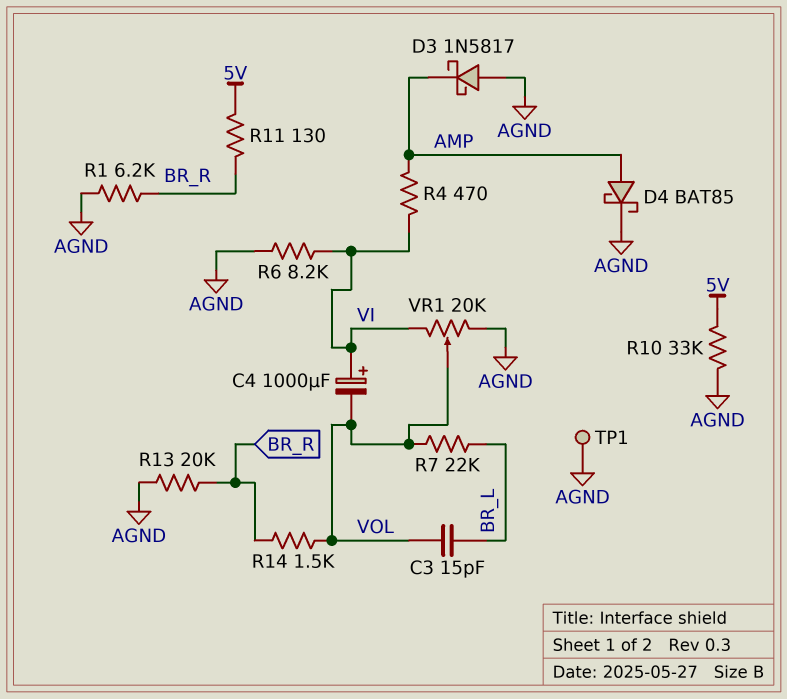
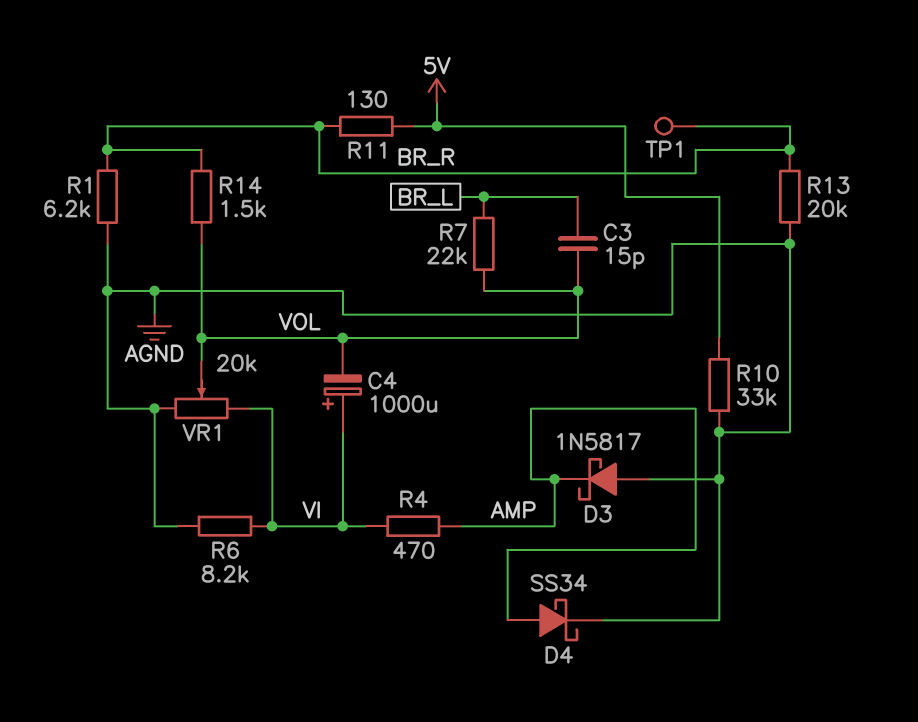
D4: schottky BAT85 (A AMP, K AGND) -> schottky SS34 (A AMP, K AGND)
TP1: test point (AGND) -> test point (BR_R)

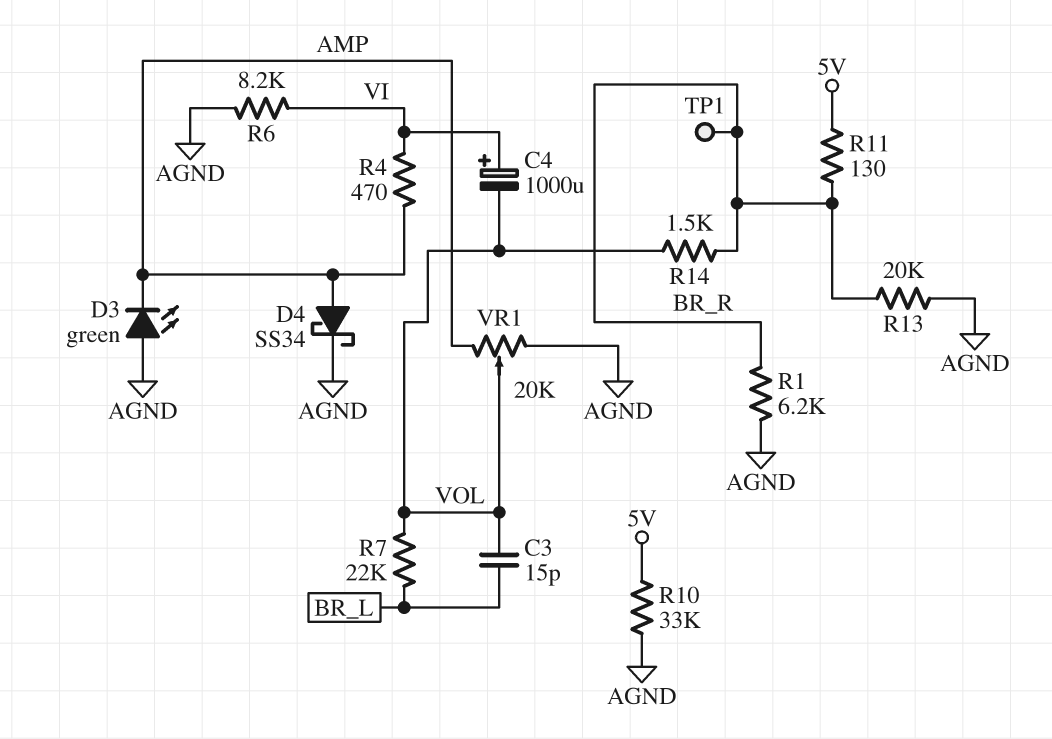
D3: schottky 1N5817 (A AGND, K AMP) -> LED green (A AGND, K AMP)
VR1: 20k (AGND, VI, wiper VOL) -> 20k (AGND, AMP, wiper VOL)

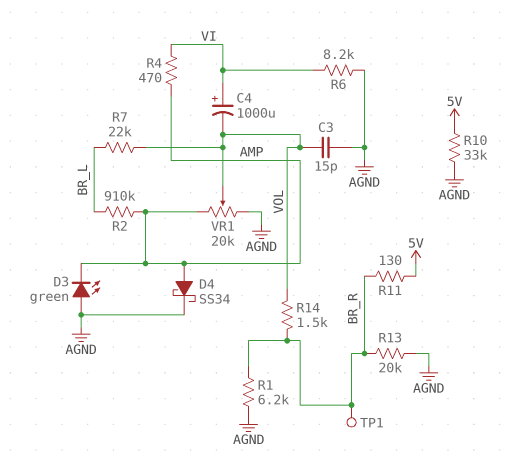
C3: 15pF (BR_L, VOL) -> 15pF (AGND, VOL)
R2: none -> 910k (AMP, BR_L)

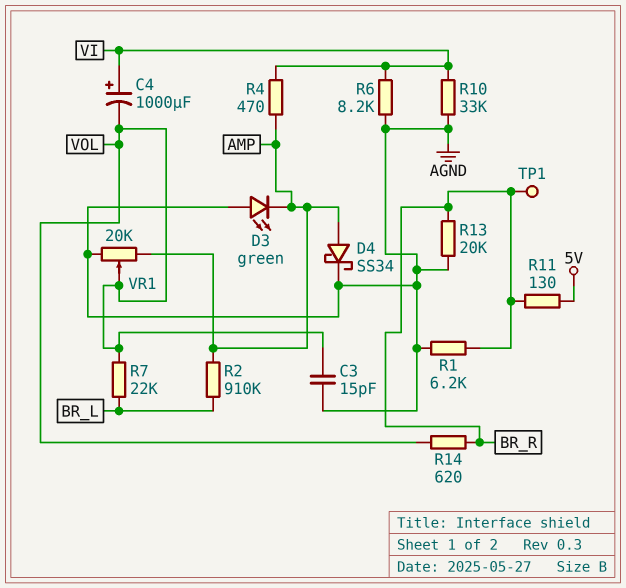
R10: 33k (5V, AGND) -> 33k (AGND, VI)
R14: 1.5k (BR_R, VOL) -> 620 (BR_R, VOL)

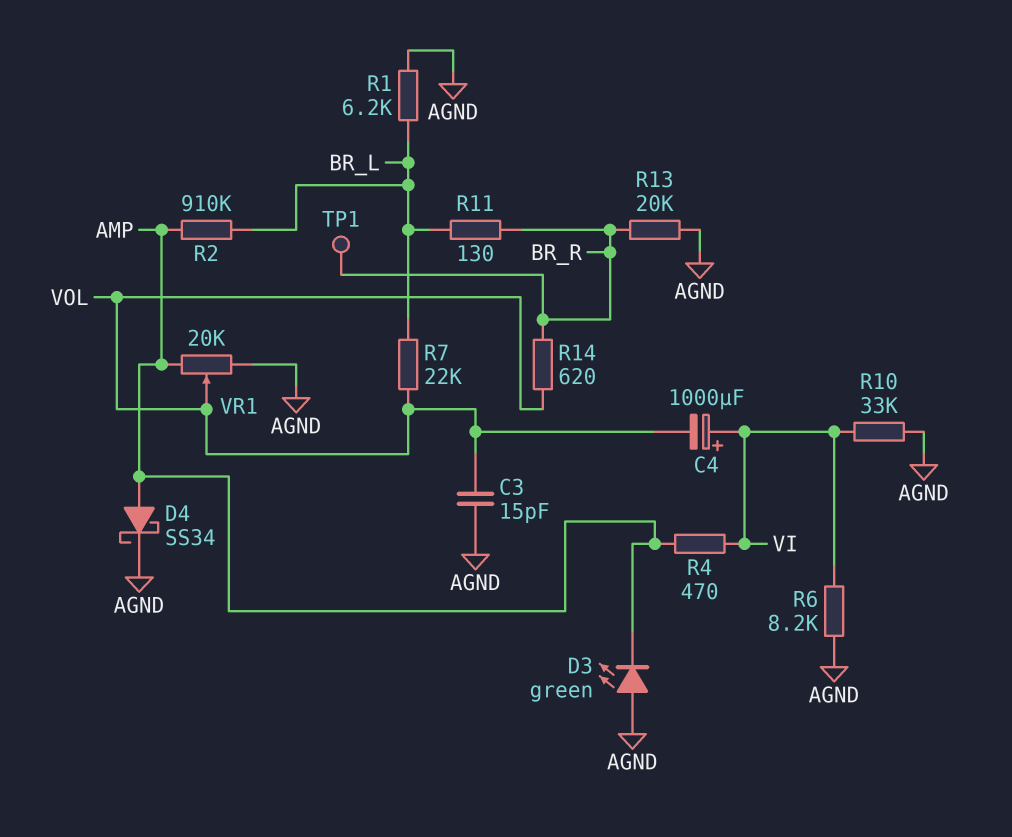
R1: 6.2k (AGND, BR_R) -> 6.2k (AGND, BR_L)
R11: 130 (5V, BR_R) -> 130 (BR_L, BR_R)

